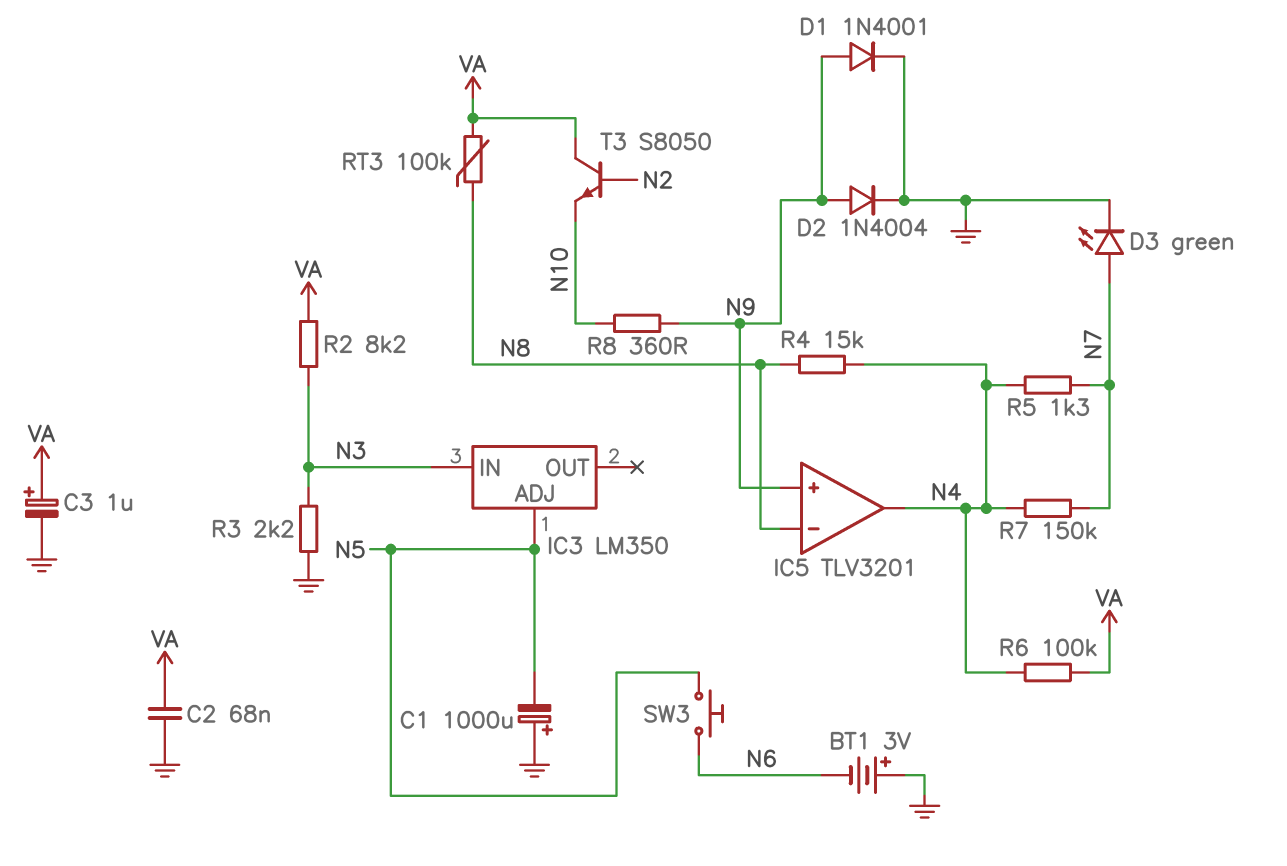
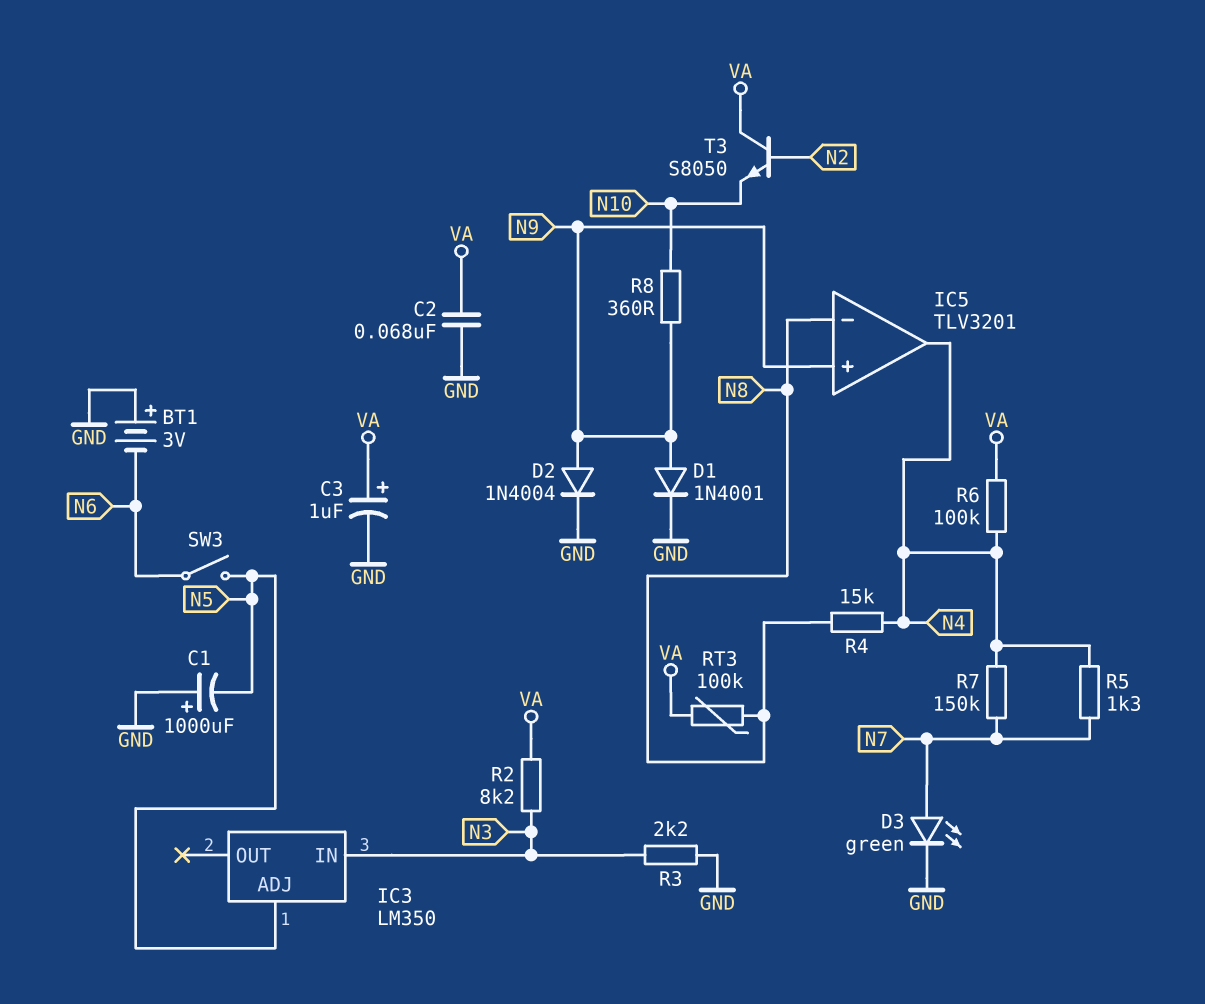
SW3: button (N5, N6) -> switch (N5, N6)

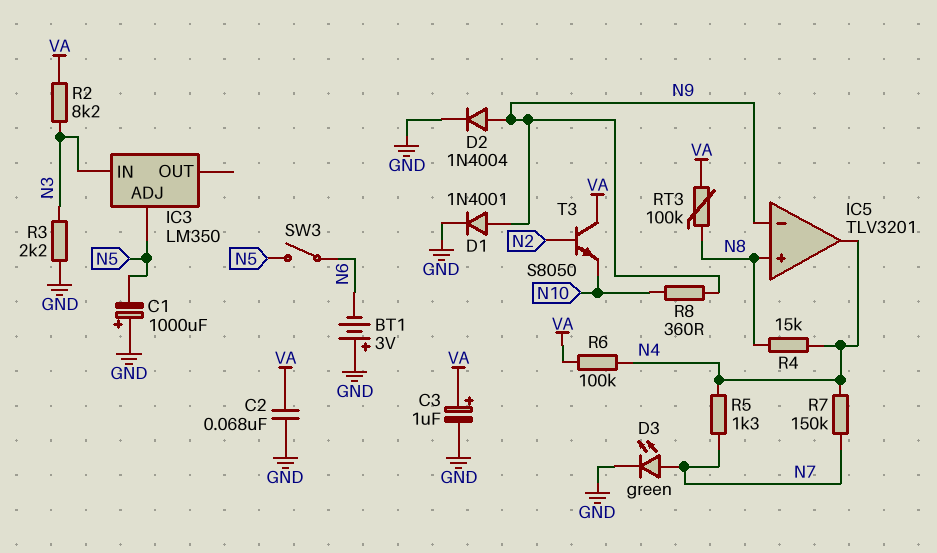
IC5 pin in+: N9 -> N8
IC5 pin in-: N8 -> N9

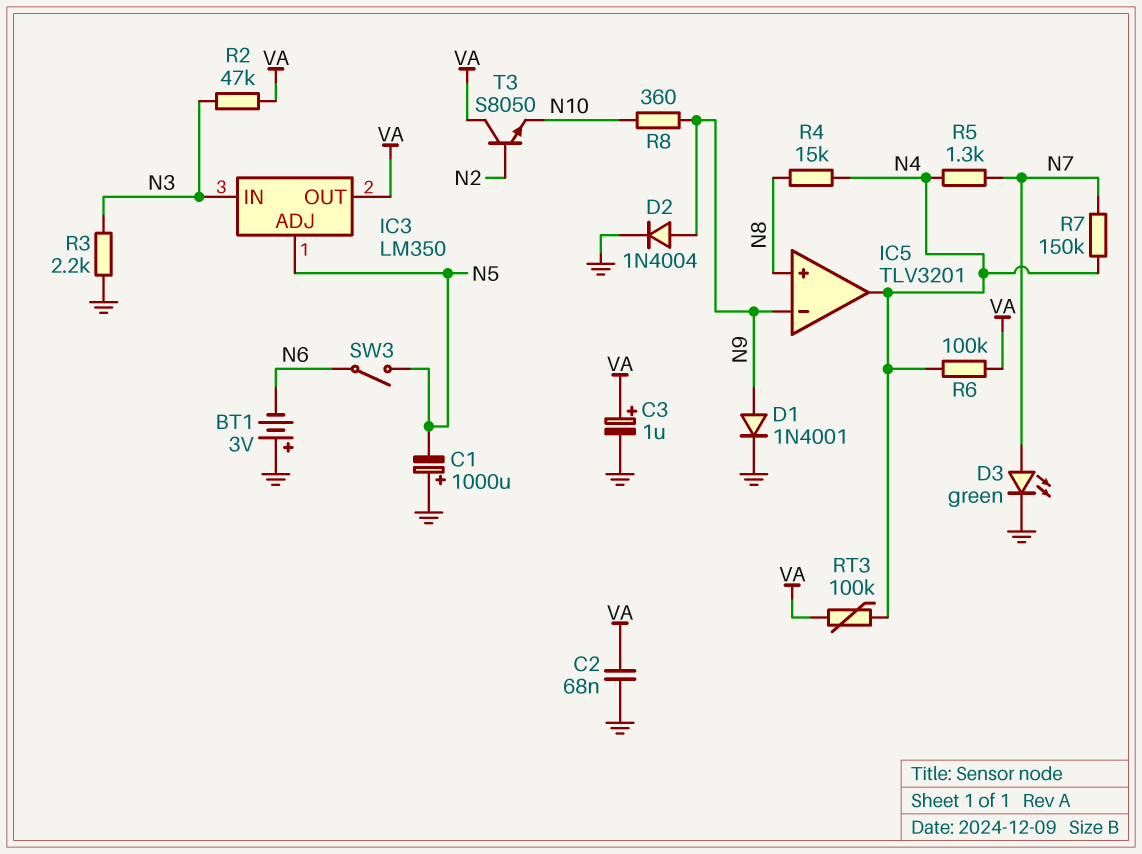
IC3 pin OUT: none -> VA
R2: 8.2k (N3, VA) -> 47k (N3, VA)
RT3: 100k (N8, VA) -> 100k (N4, VA)

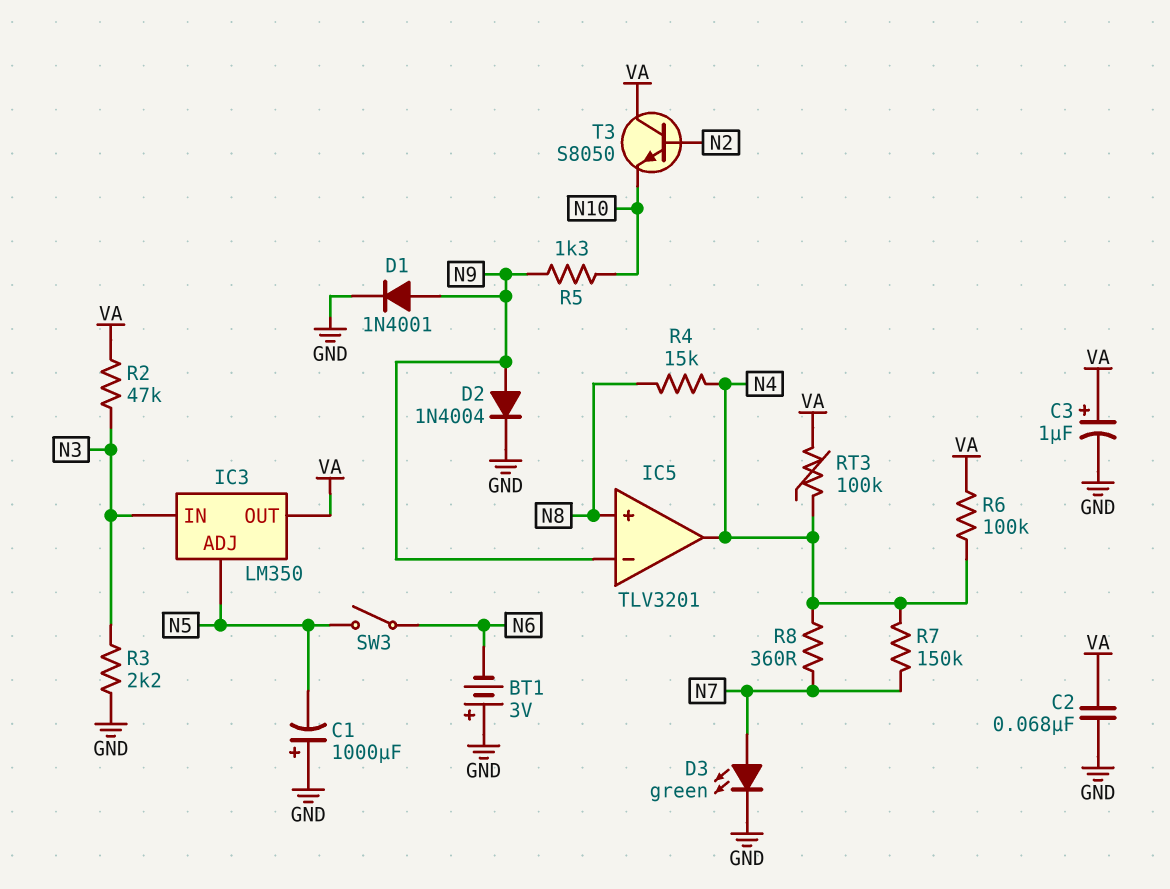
R5: 1.3k (N4, N7) -> 1.3k (N9, N10)
R8: 360 (N9, N10) -> 360 (N4, N7)

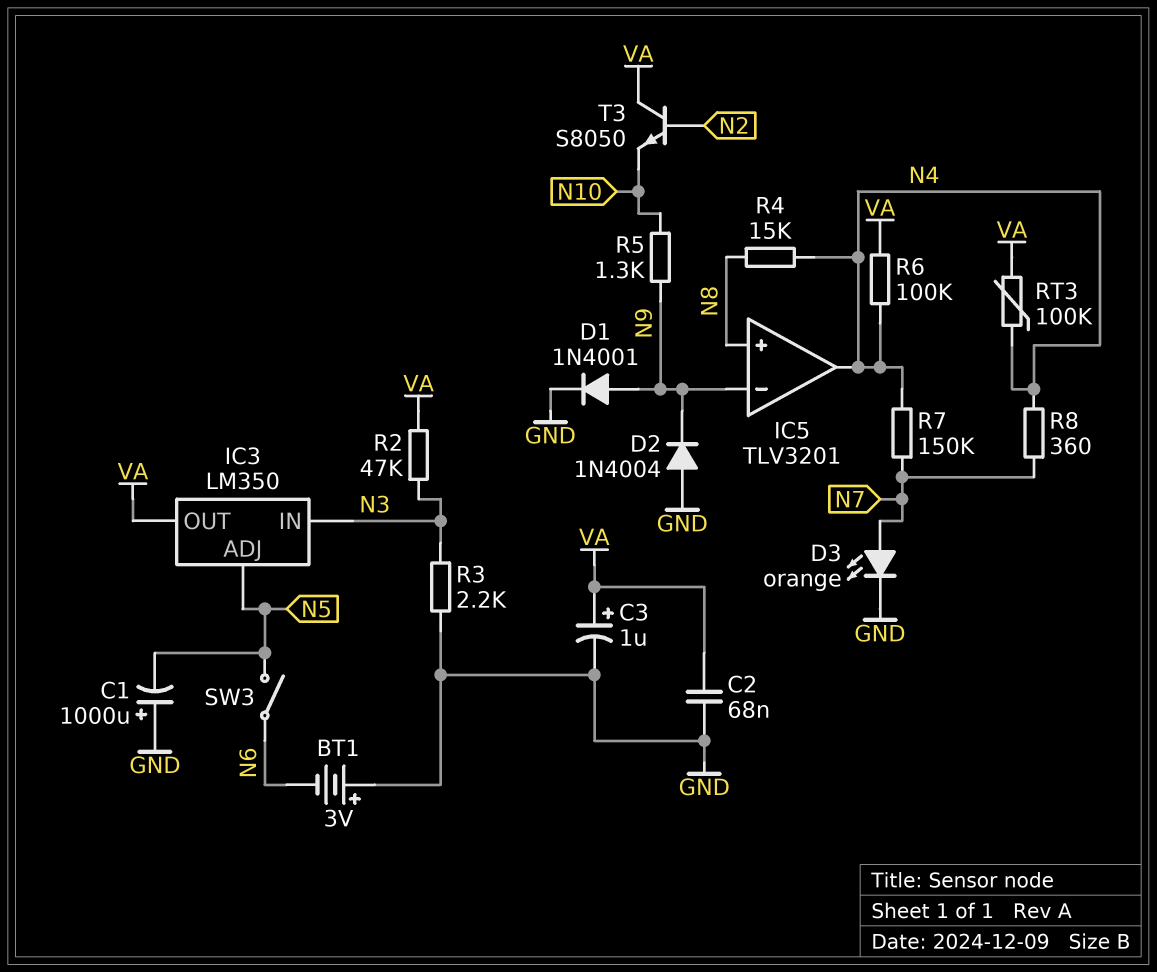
D2: diode 1N4004 (A N9, K GND) -> diode 1N4004 (A GND, K N9)
D3: LED green (A N7, K GND) -> LED orange (A N7, K GND)

